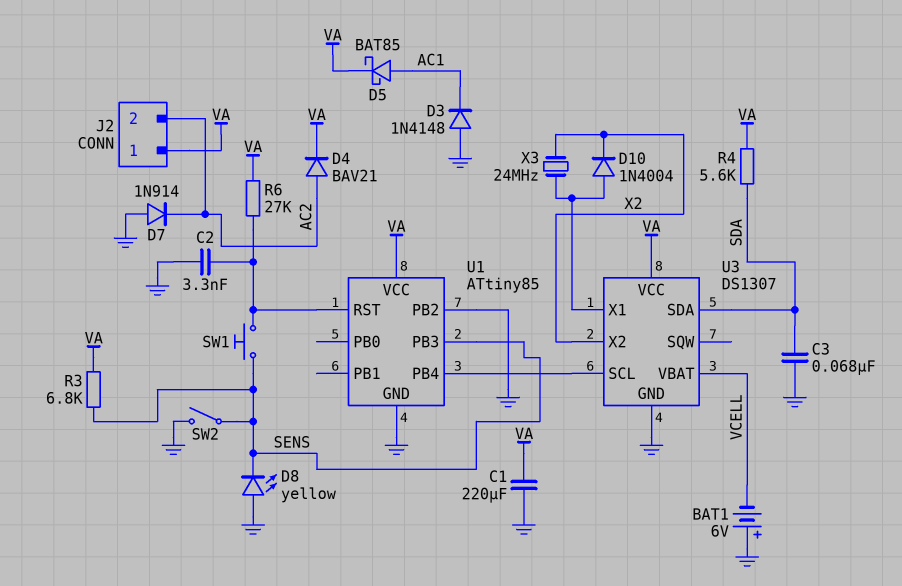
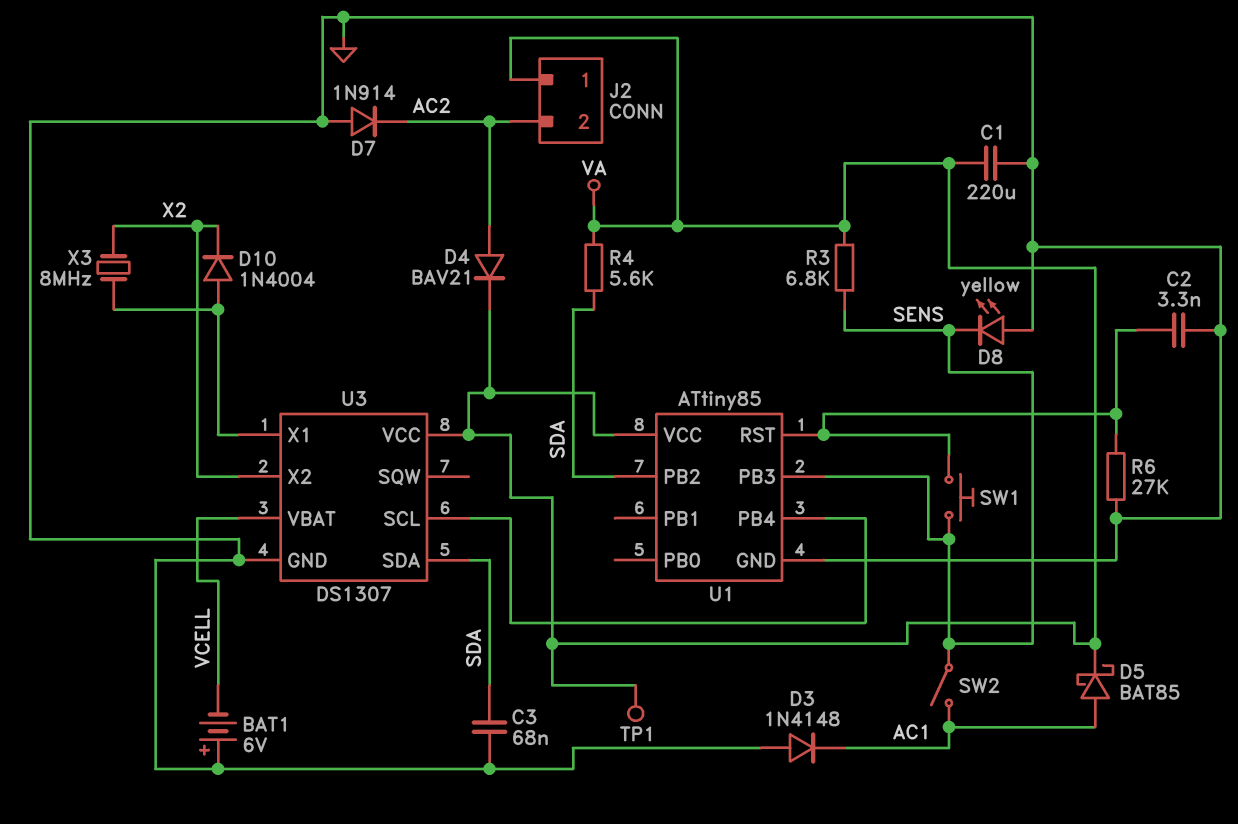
R6: 27k (U1/RST, VA) -> 27k (GND, U1/RST)
SW2: switch (GND, SENS) -> switch (AC1, SENS)
TP1: none -> test point (VA)
U1 pin PB2: GND -> SDA
X3: 24MHz (U3/X1, X2) -> 8MHz (U3/X1, X2)

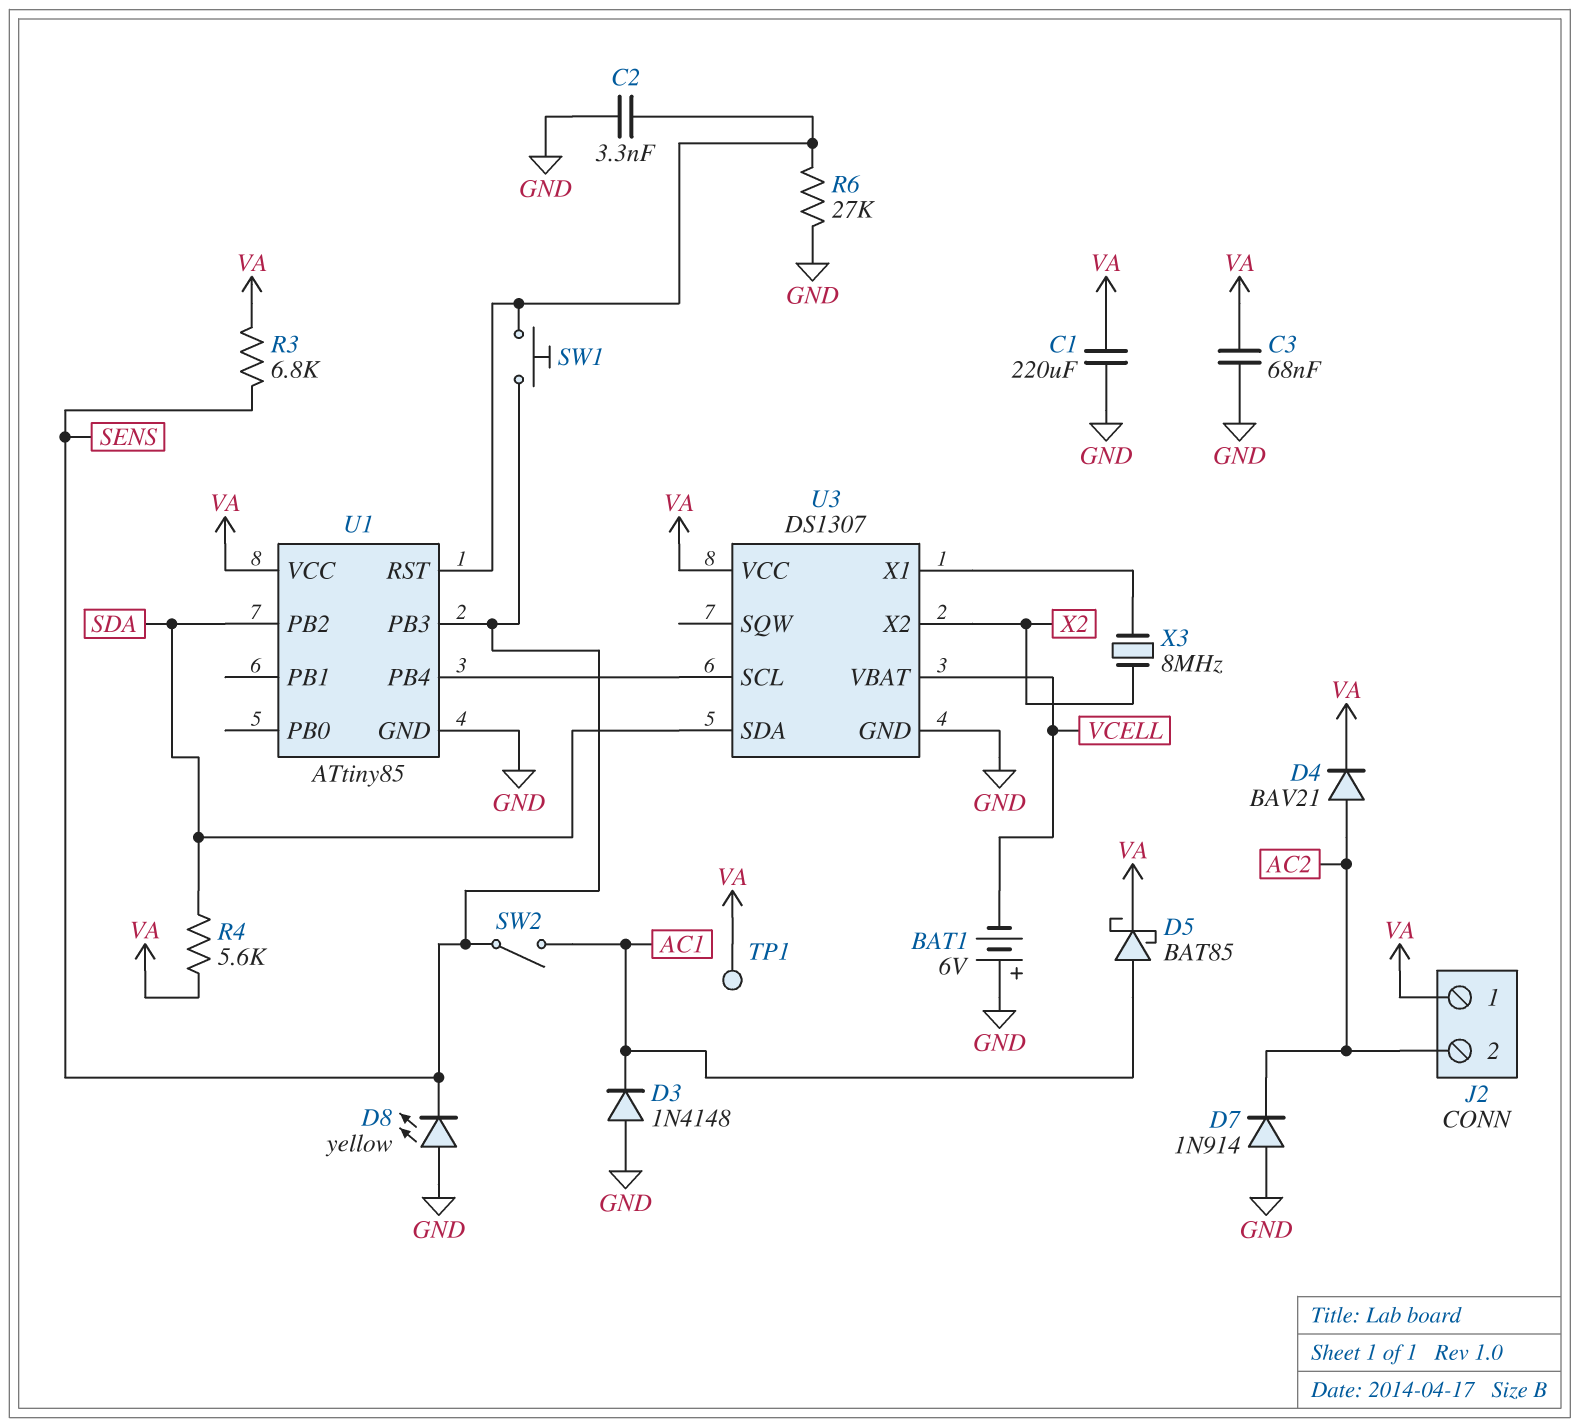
C3: 68nF (GND, SDA) -> 68nF (GND, VA)
D10: diode 1N4004 (A U3/X1, K X2) -> none

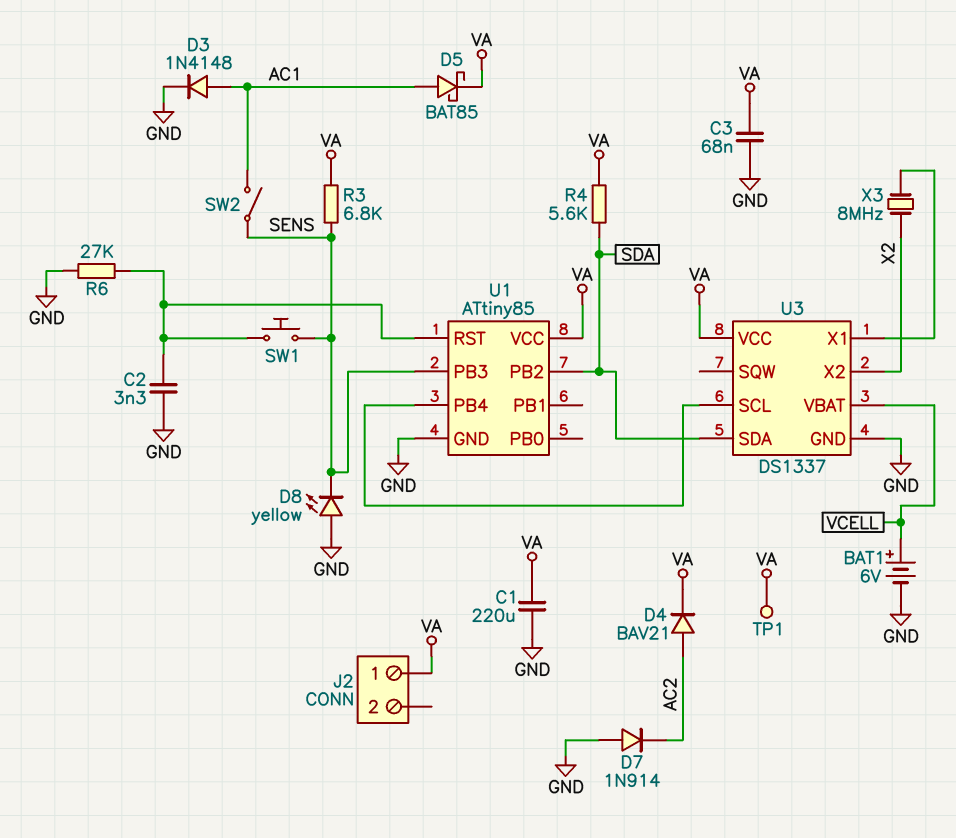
BAT1: 6V (plus GND, minus VCELL) -> 6V (plus VCELL, minus GND)
D3: diode 1N4148 (A GND, K AC1) -> diode 1N4148 (A AC1, K GND)
J2 pin 2: AC2 -> none
U3: DS1307 -> DS1337

